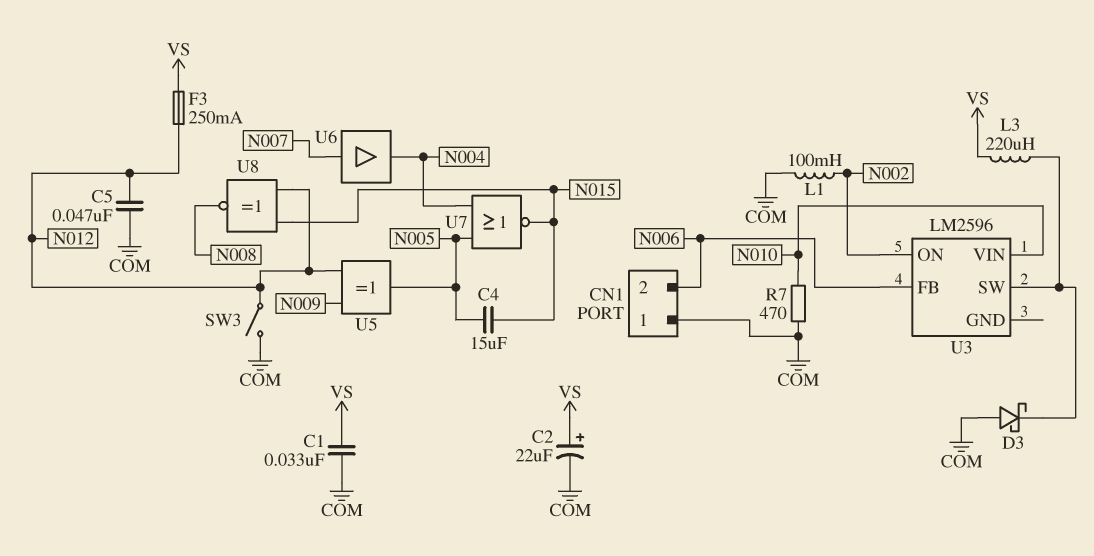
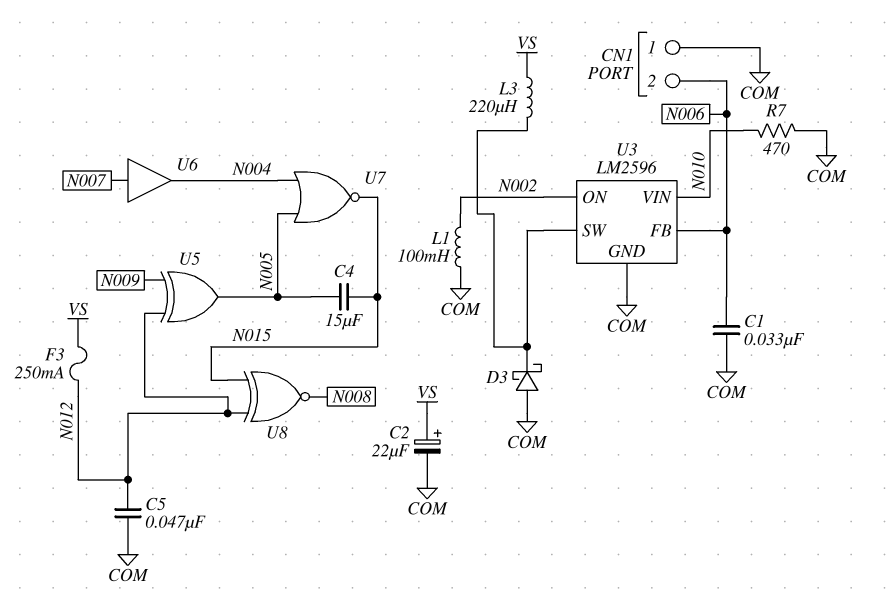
C1: 33nF (COM, VS) -> 33nF (COM, N006)
SW3: switch (COM, N012) -> none
U3 pin GND: none -> COM

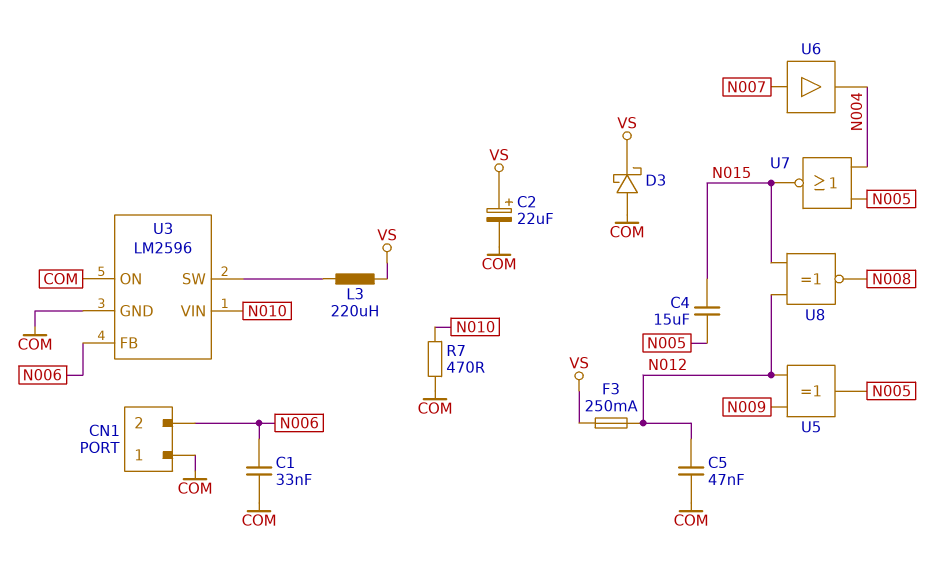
D3: schottky (A COM, K U3/SW) -> schottky (A COM, K VS)
L1: 100mH (COM, N002) -> none
U3 pin ON: N002 -> COM

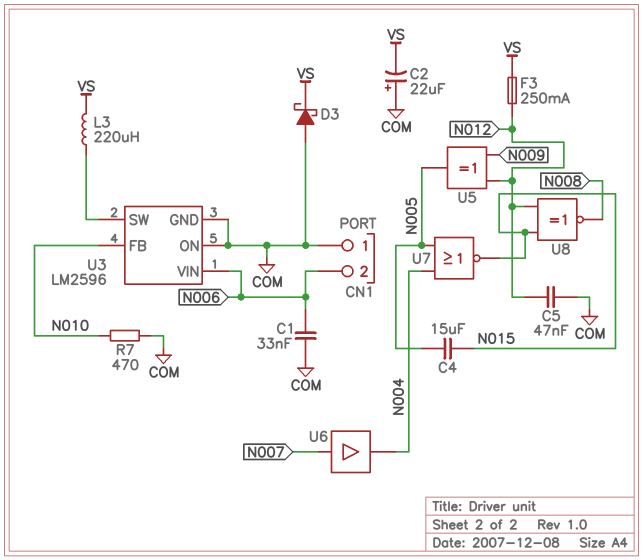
C2: 22uF (plus VS, minus COM) -> 22uF (plus COM, minus VS)
U3 pin FB: N006 -> N010
U3 pin VIN: N010 -> N006

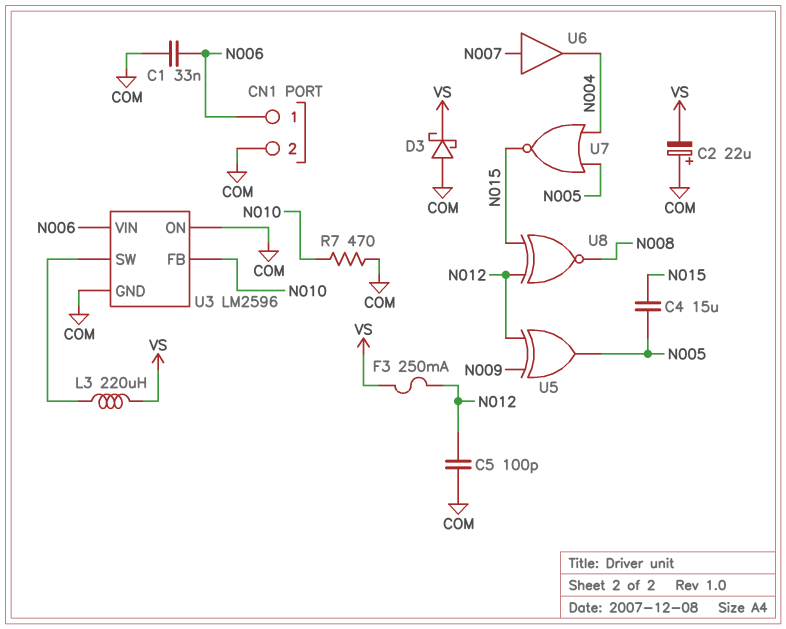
C5: 47nF (COM, N012) -> 100pF (COM, N012)
CN1 pin 1: COM -> N006
CN1 pin 2: N006 -> COM

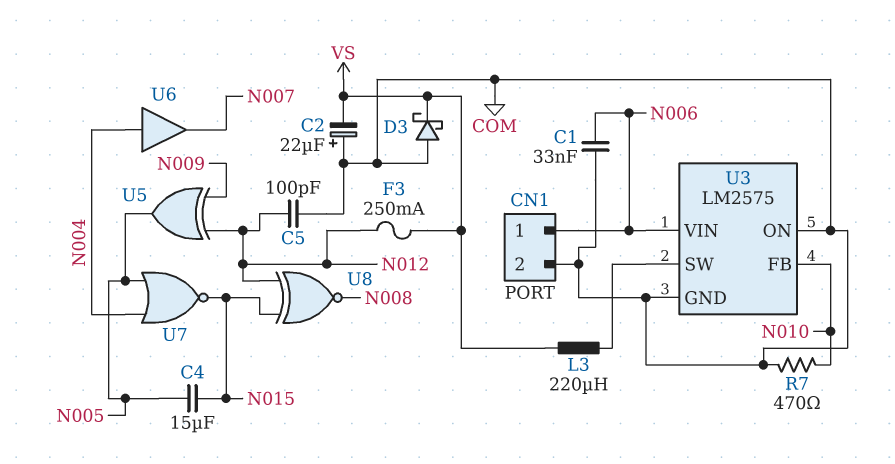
U3: LM2596 -> LM2575
U6: buffer (in N007, out N004) -> buffer (in N004, out N007)

